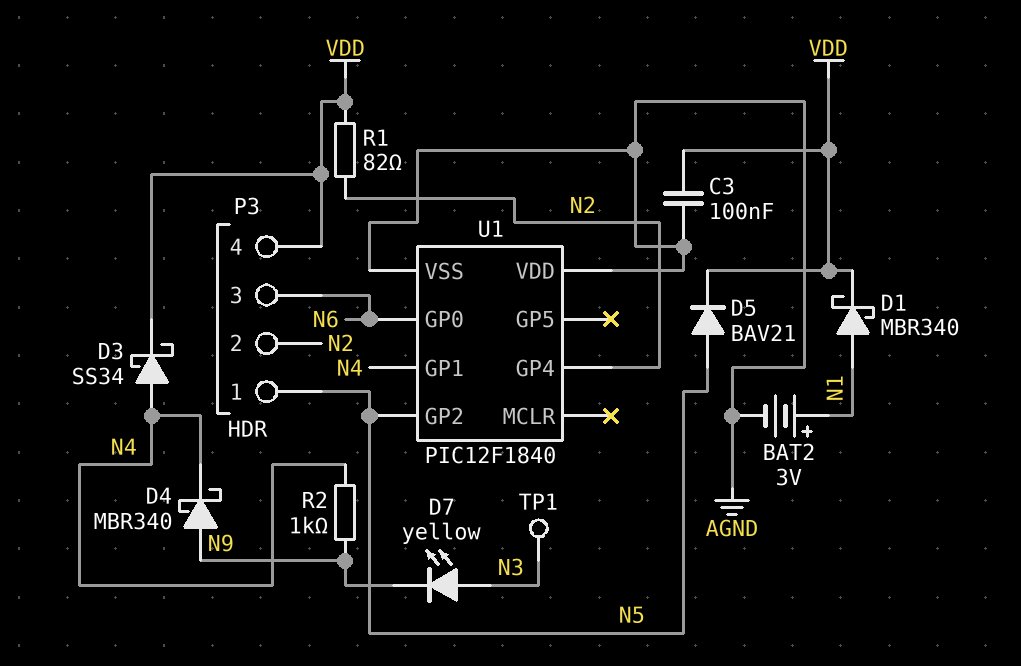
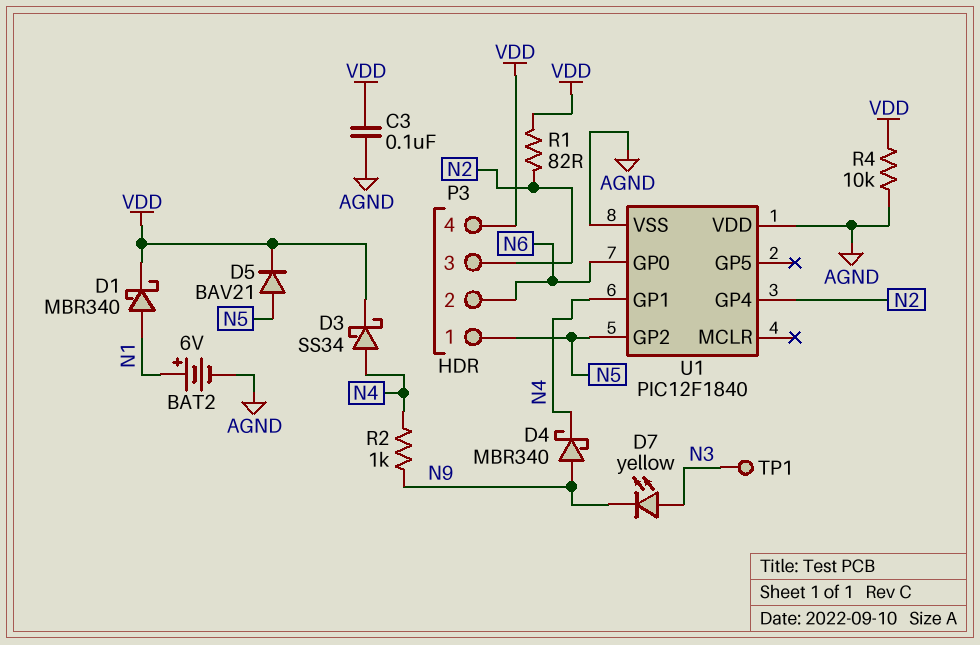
BAT2: 3V (plus N1, minus AGND) -> 6V (plus N1, minus AGND)
P3 pin 2: N2 -> N6
P3 pin 3: N6 -> N2
R4: none -> 10k (AGND, VDD)

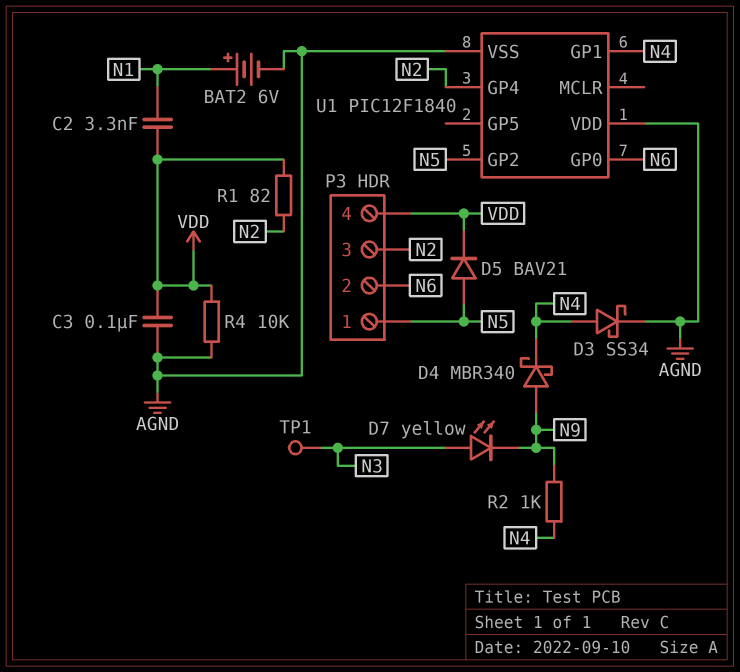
C2: none -> 3.3nF (N1, VDD)
D1: schottky MBR340 (A N1, K VDD) -> none
D3: schottky SS34 (A N4, K VDD) -> schottky SS34 (A N4, K AGND)

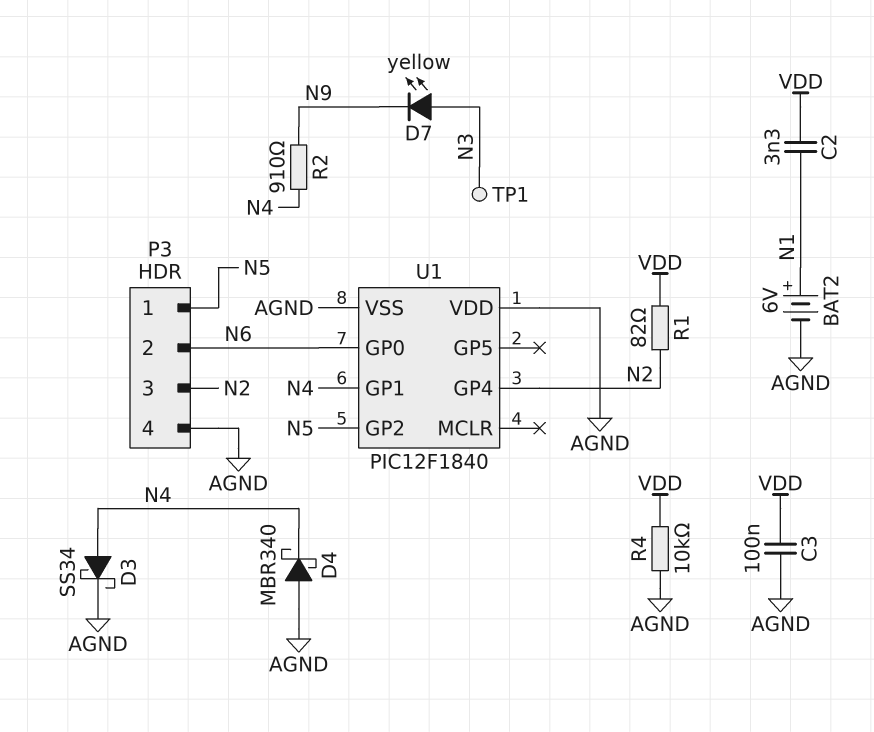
D4: schottky MBR340 (A N9, K N4) -> schottky MBR340 (A AGND, K N4)
D5: diode BAV21 (A N5, K VDD) -> none
P3 pin 4: VDD -> AGND
R2: 1k (N4, N9) -> 910 (N4, N9)

